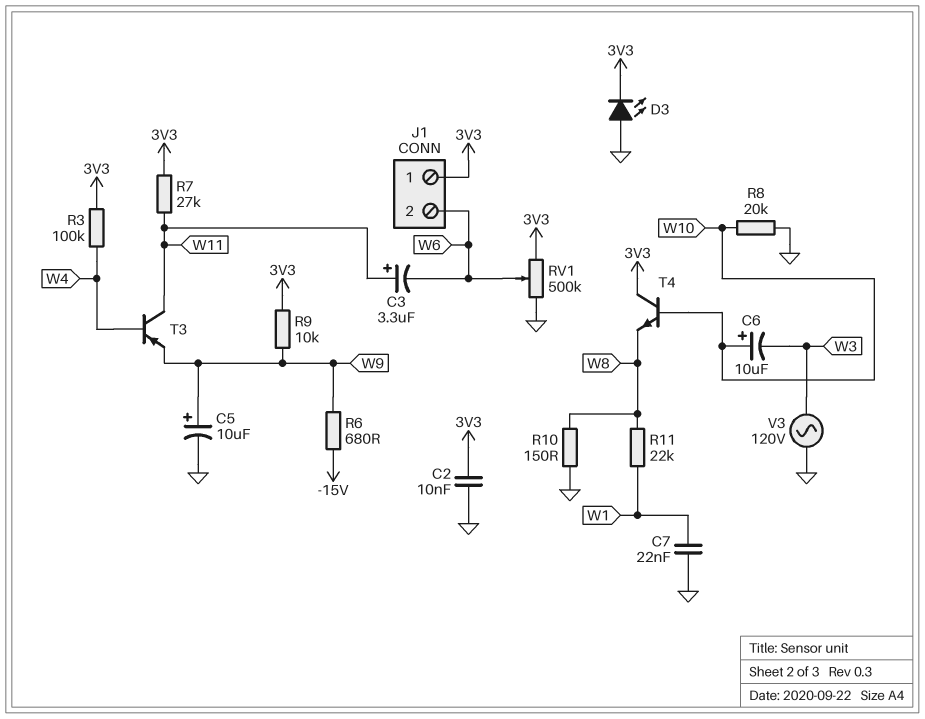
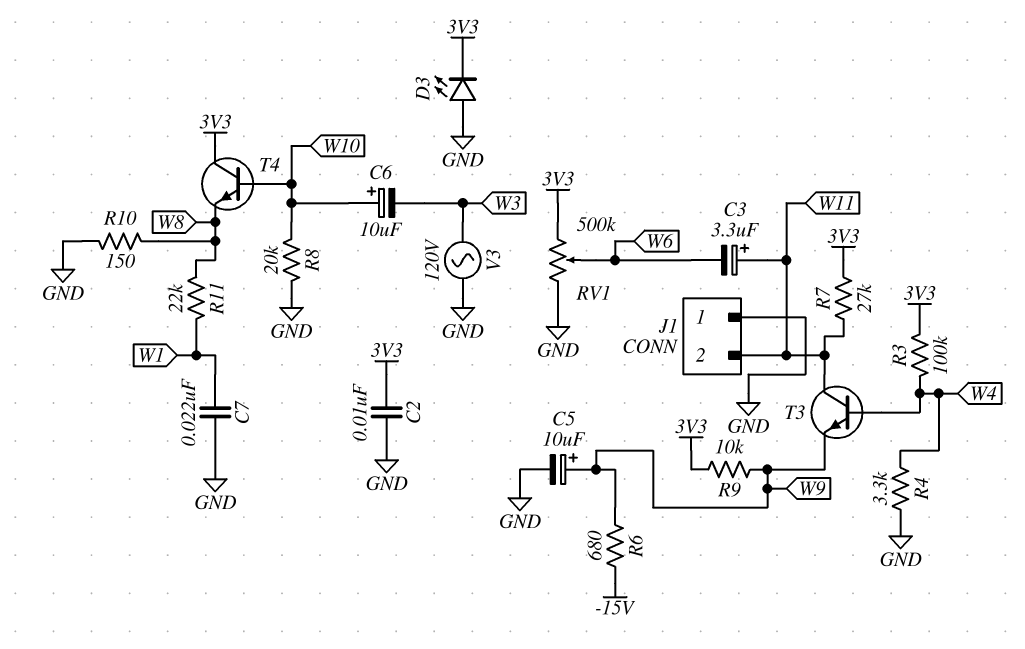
J1 pin 1: 3V3 -> GND
J1 pin 2: W6 -> W11
R4: none -> 3.3k (GND, W4)
T3: PNP (B W4, C W11, E W9) -> NPN (B W4, C W11, E W9)

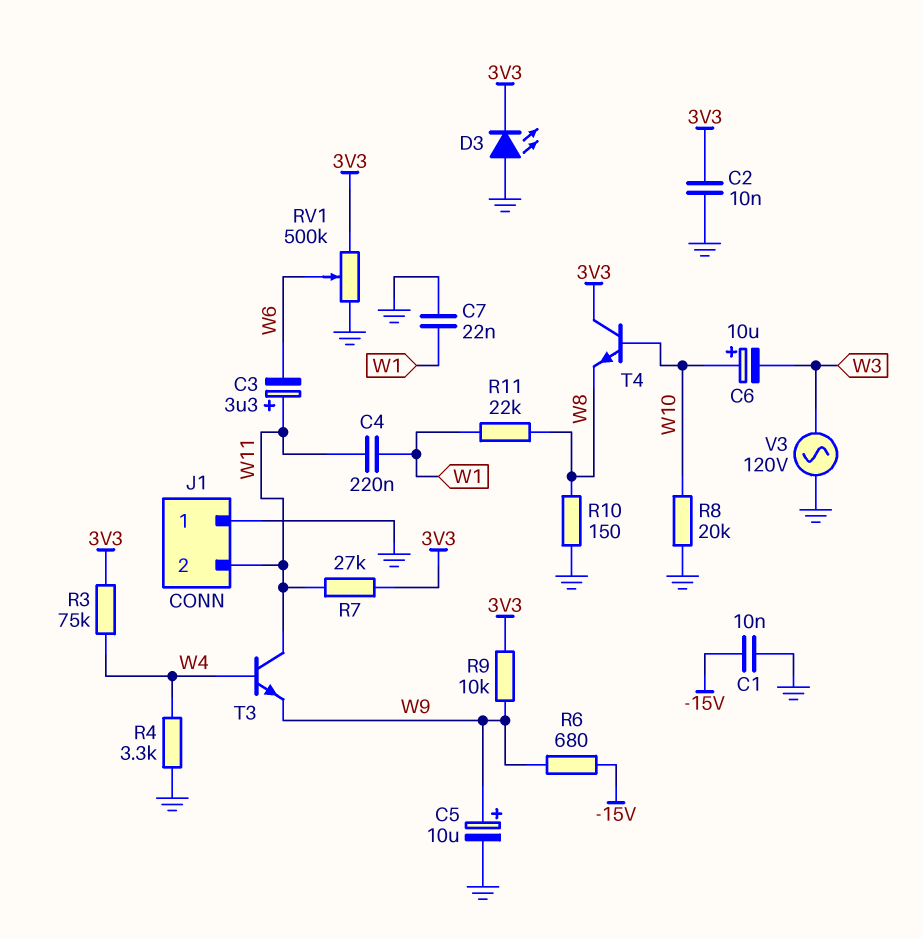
C1: none -> 10nF (-15V, GND)
C4: none -> 220nF (W1, W11)
R3: 100k (3V3, W4) -> 75k (3V3, W4)

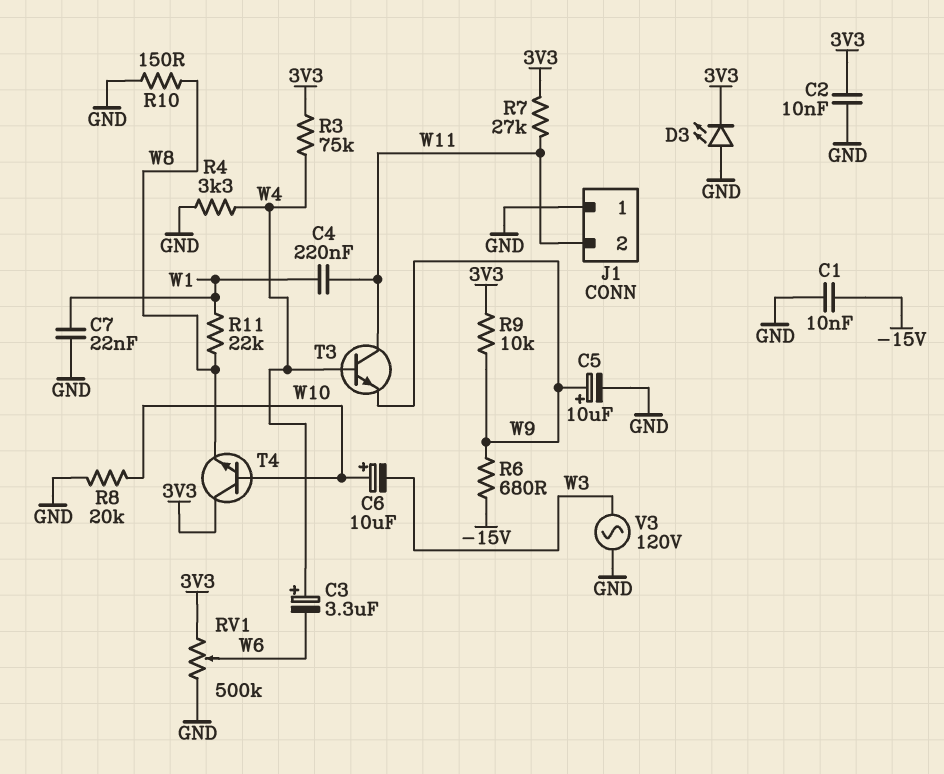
C3: 3.3uF (plus W11, minus W6) -> 3.3uF (plus W4, minus W6)

